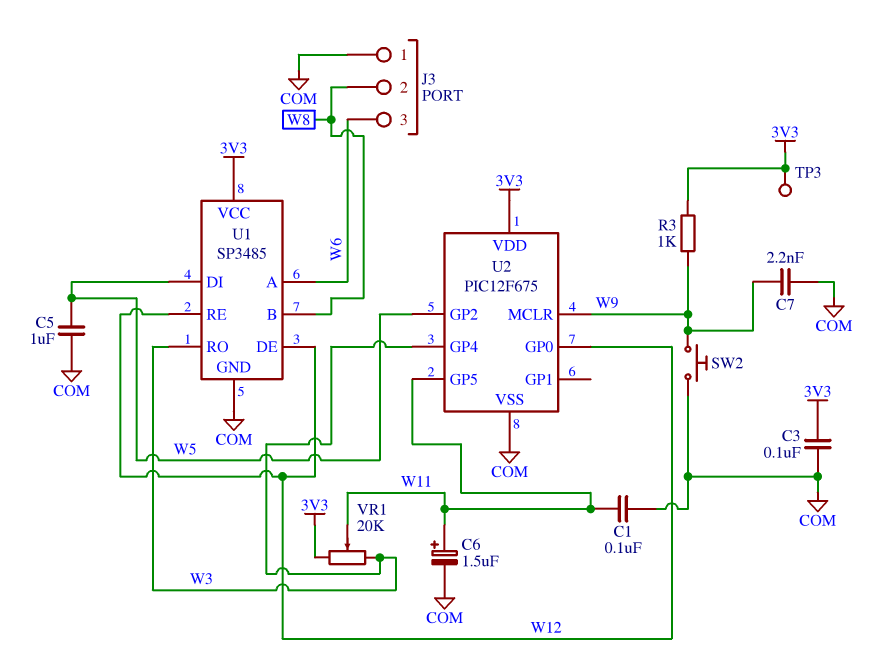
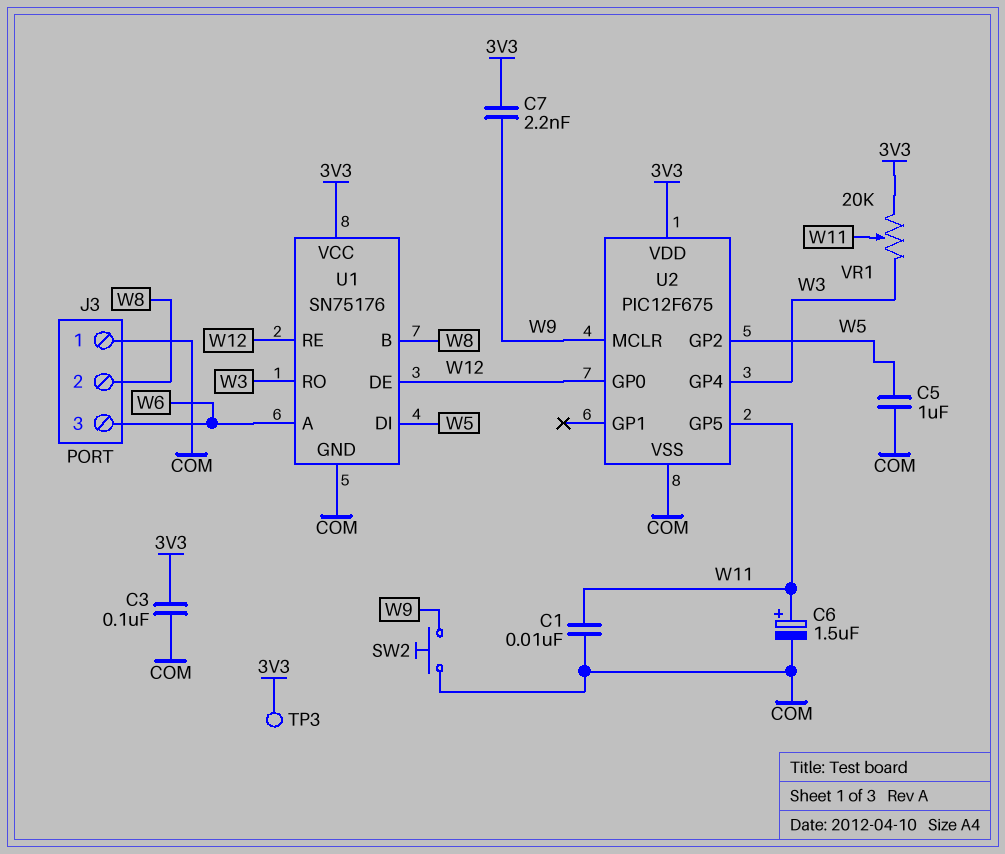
C1: 100nF (COM, W11) -> 10nF (COM, W11)
C7: 2.2nF (COM, W9) -> 2.2nF (3V3, W9)
R3: 1k (3V3, W9) -> none
U1: SP3485 -> SN75176

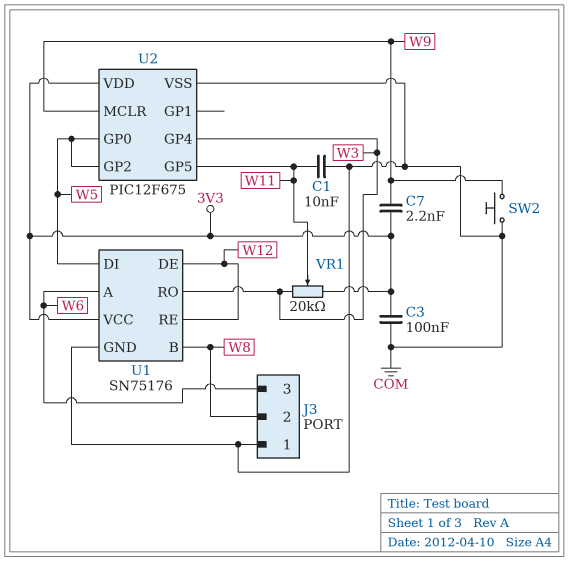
C5: 1uF (COM, W5) -> none
C6: 1.5uF (plus W11, minus COM) -> none
TP3: test point (3V3) -> none
U2 pin GP0: W12 -> W5

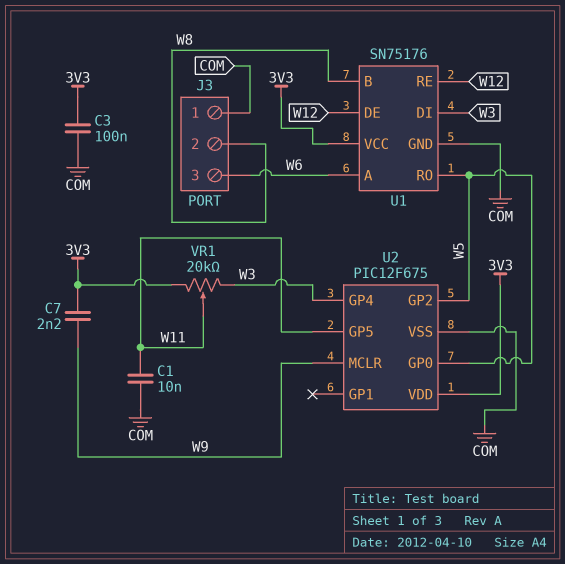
SW2: button (COM, W9) -> none
U1 pin DI: W5 -> W3
U1 pin RO: W3 -> W5

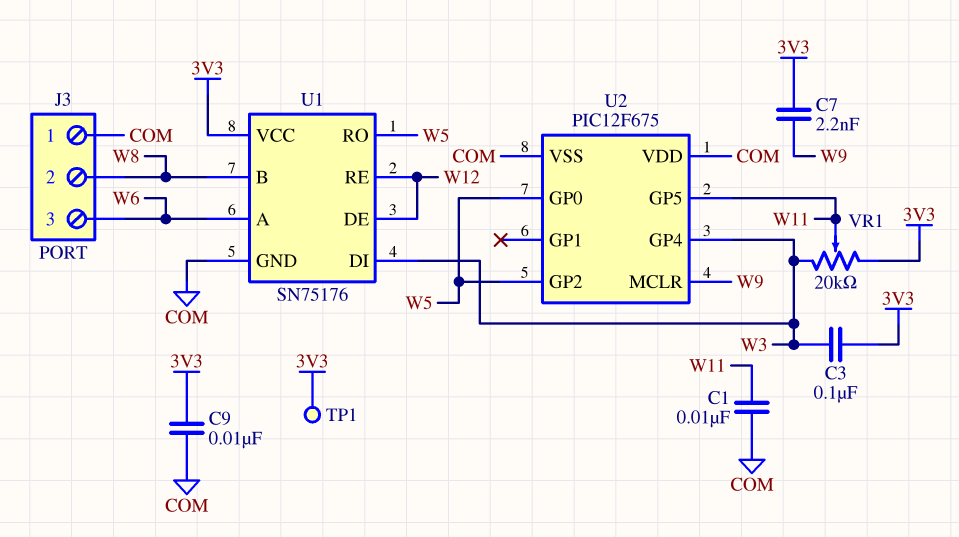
C3: 100nF (3V3, COM) -> 100nF (3V3, W3)
C9: none -> 10nF (3V3, COM)
TP1: none -> test point (3V3)
U2 pin VDD: 3V3 -> COM

